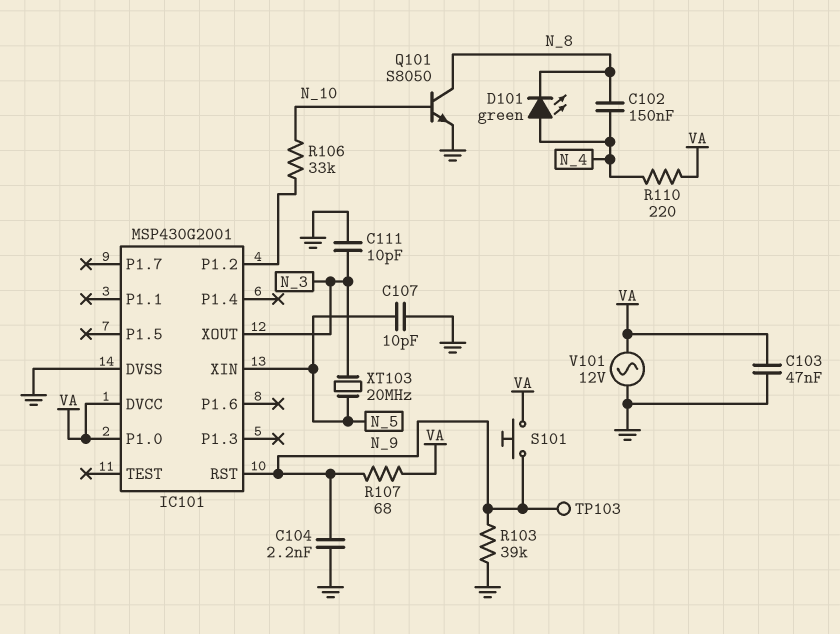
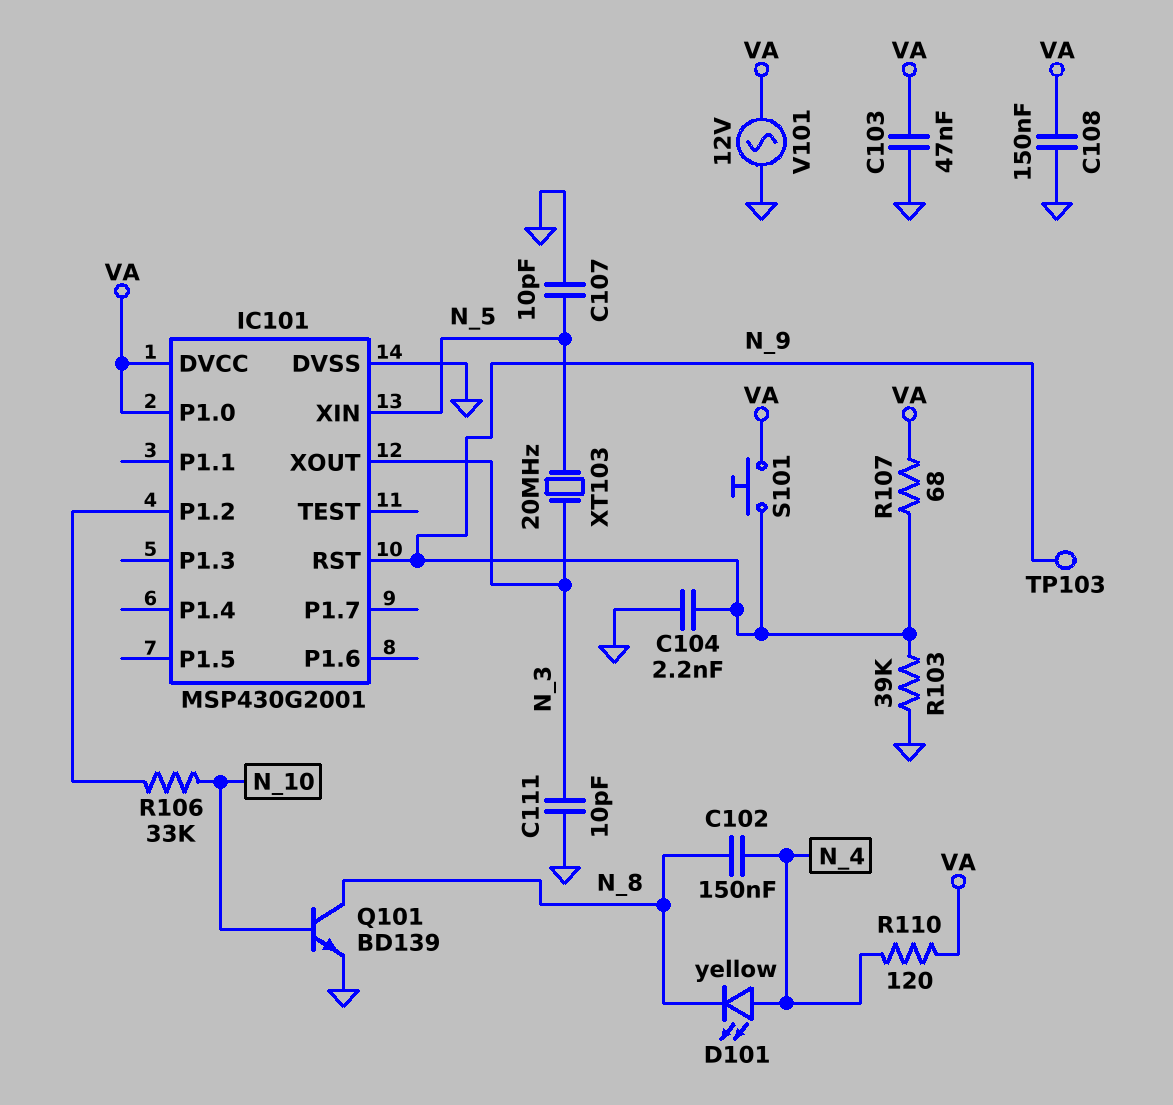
C108: none -> 150nF (GND, VA)
D101: LED green (A N_4, K N_8) -> LED yellow (A N_4, K N_8)
Q101: NPN S8050 (B N_10, C N_8, E GND) -> NPN BD139 (B N_10, C N_8, E GND)
R110: 220 (N_4, VA) -> 120 (N_4, VA)

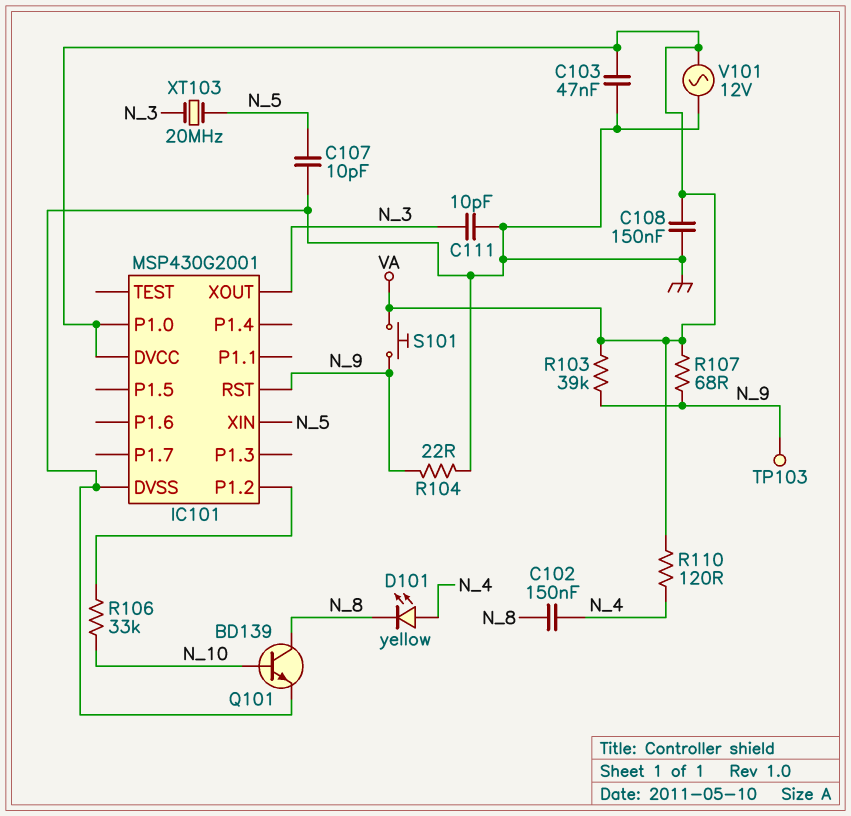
C104: 2.2nF (GND, N_9) -> none
R103: 39k (GND, N_9) -> 39k (N_9, VA)
R104: none -> 22 (GND, N_9)

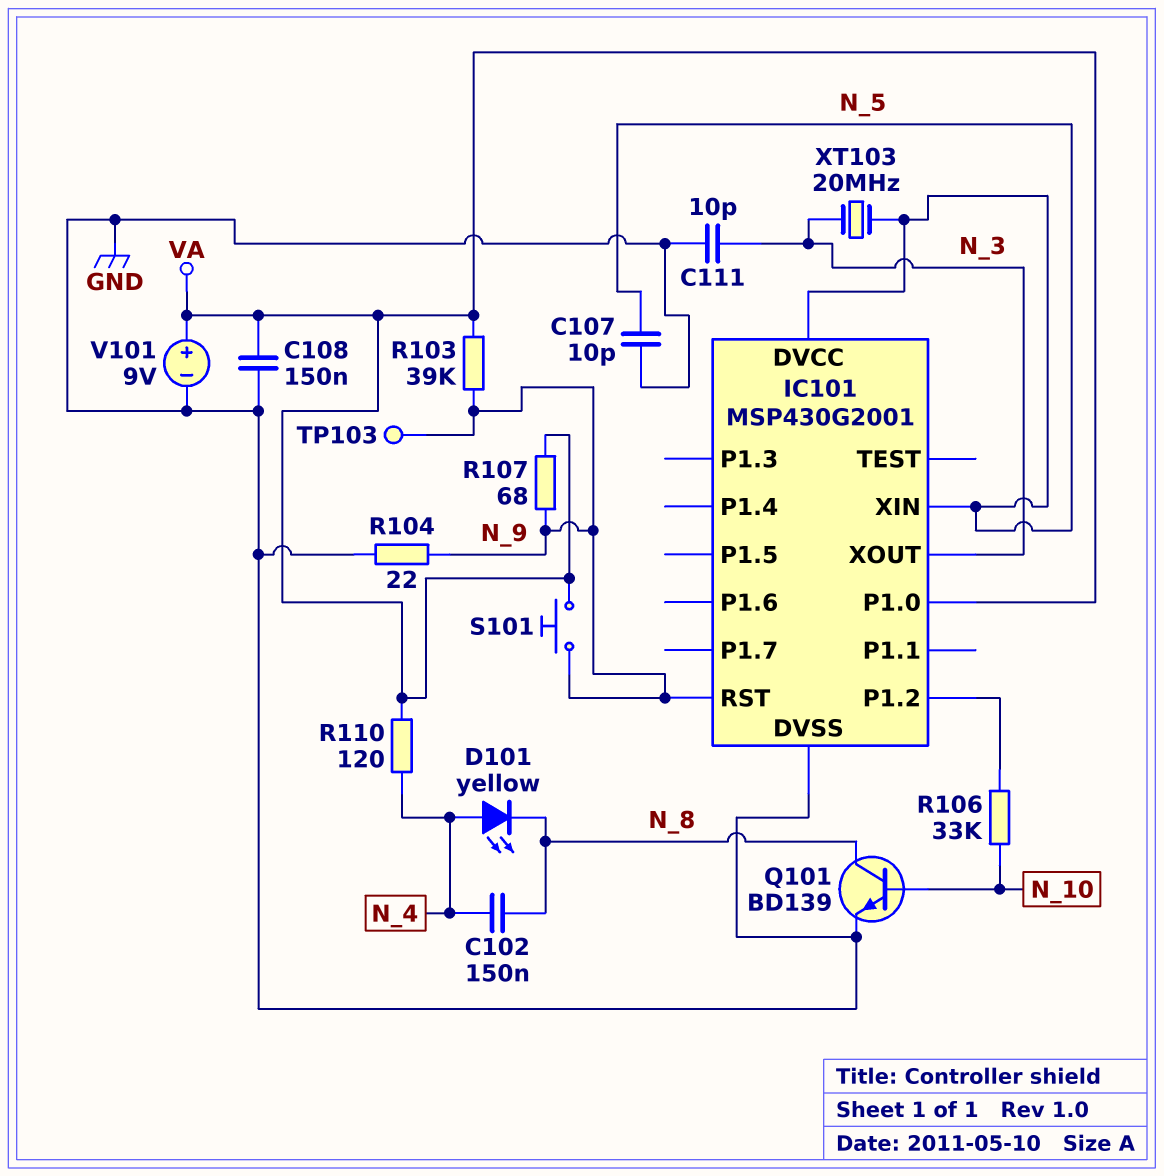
C103: 47nF (GND, VA) -> none
IC101 pin DVCC: VA -> N_5
V101: AC 12V (GND, VA) -> 9V (plus VA, minus GND)

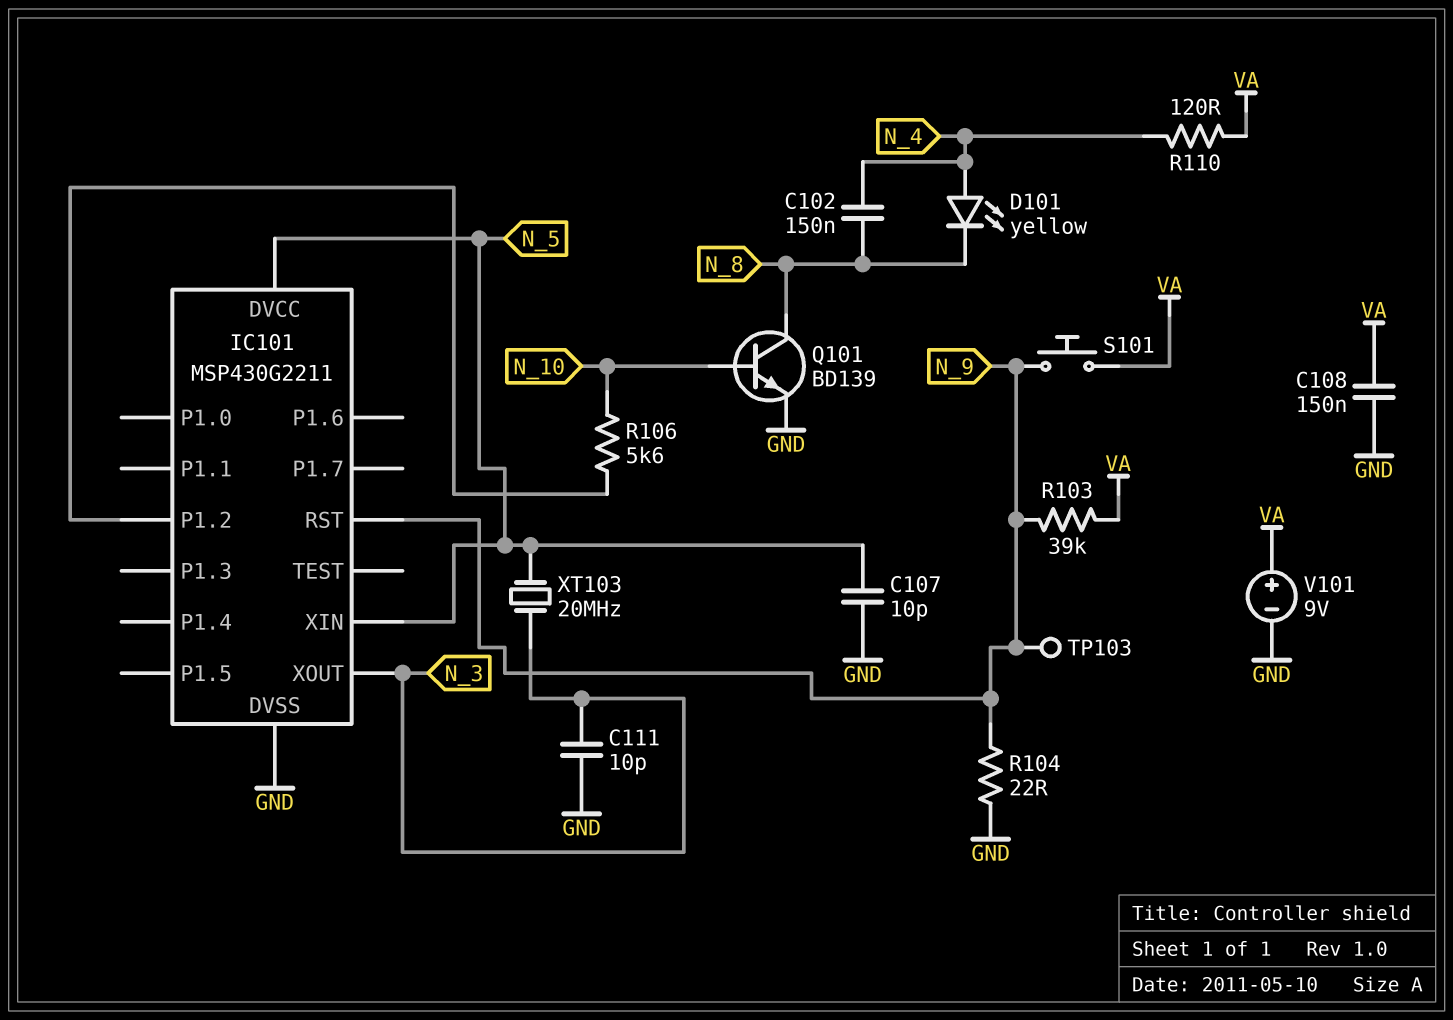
IC101: MSP430G2001 -> MSP430G2211
IC101 pin P1.0: VA -> none
R106: 33k (IC101/P1.2, N_10) -> 5.6k (IC101/P1.2, N_10)
R107: 68 (N_9, VA) -> none

